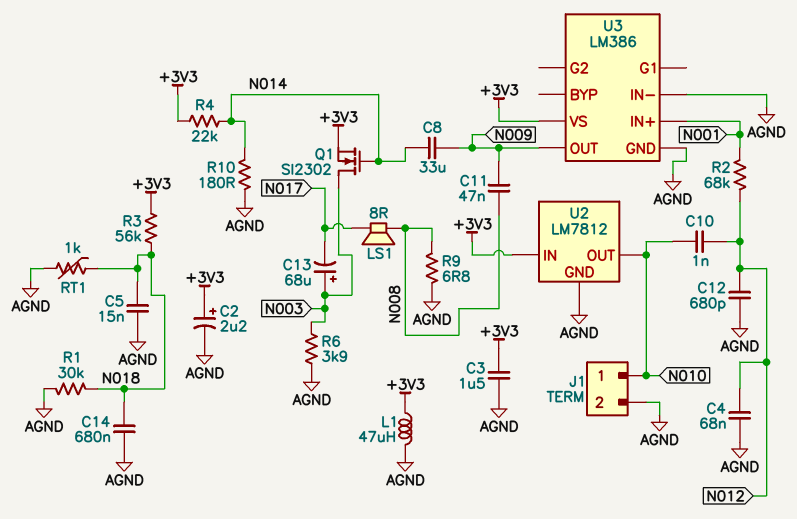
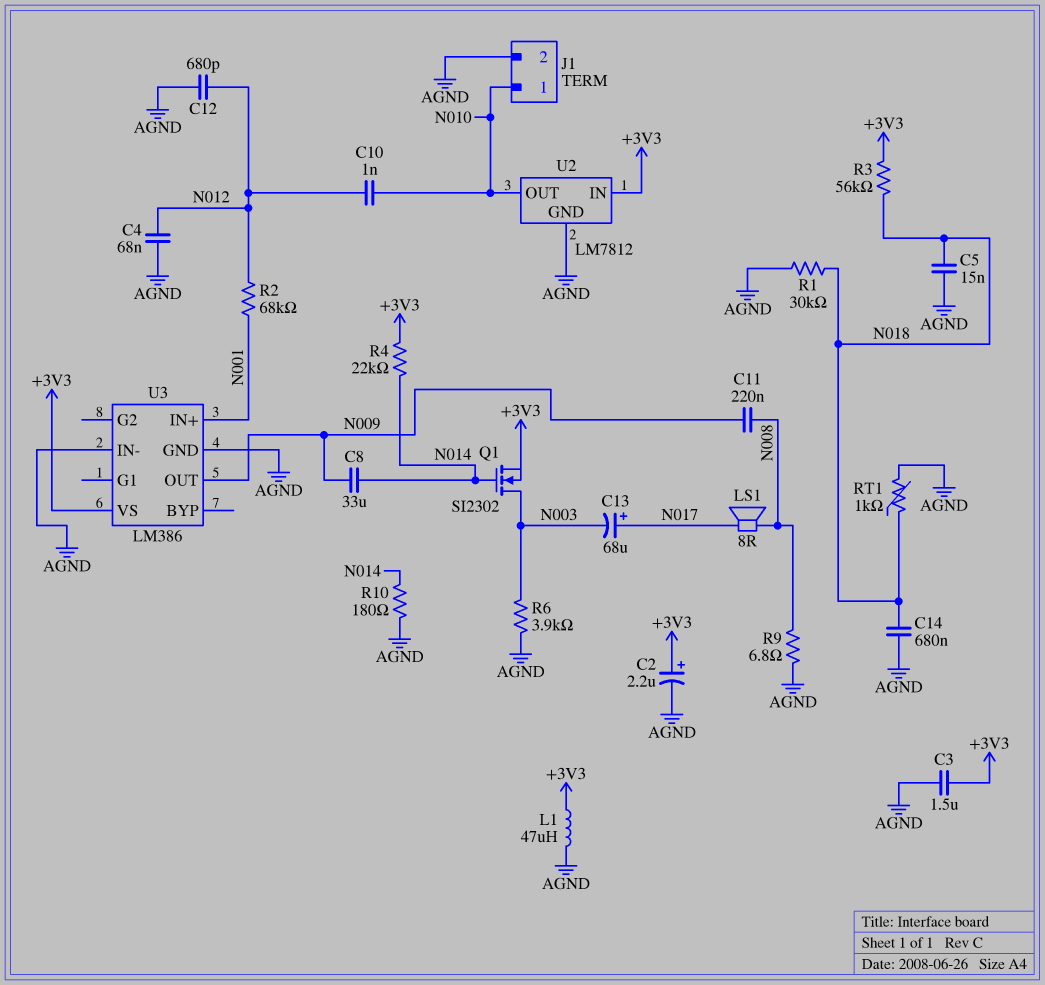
C11: 47nF (N008, N009) -> 220nF (N008, N009)
C13: 68uF (plus N003, minus N017) -> 68uF (plus N017, minus N003)

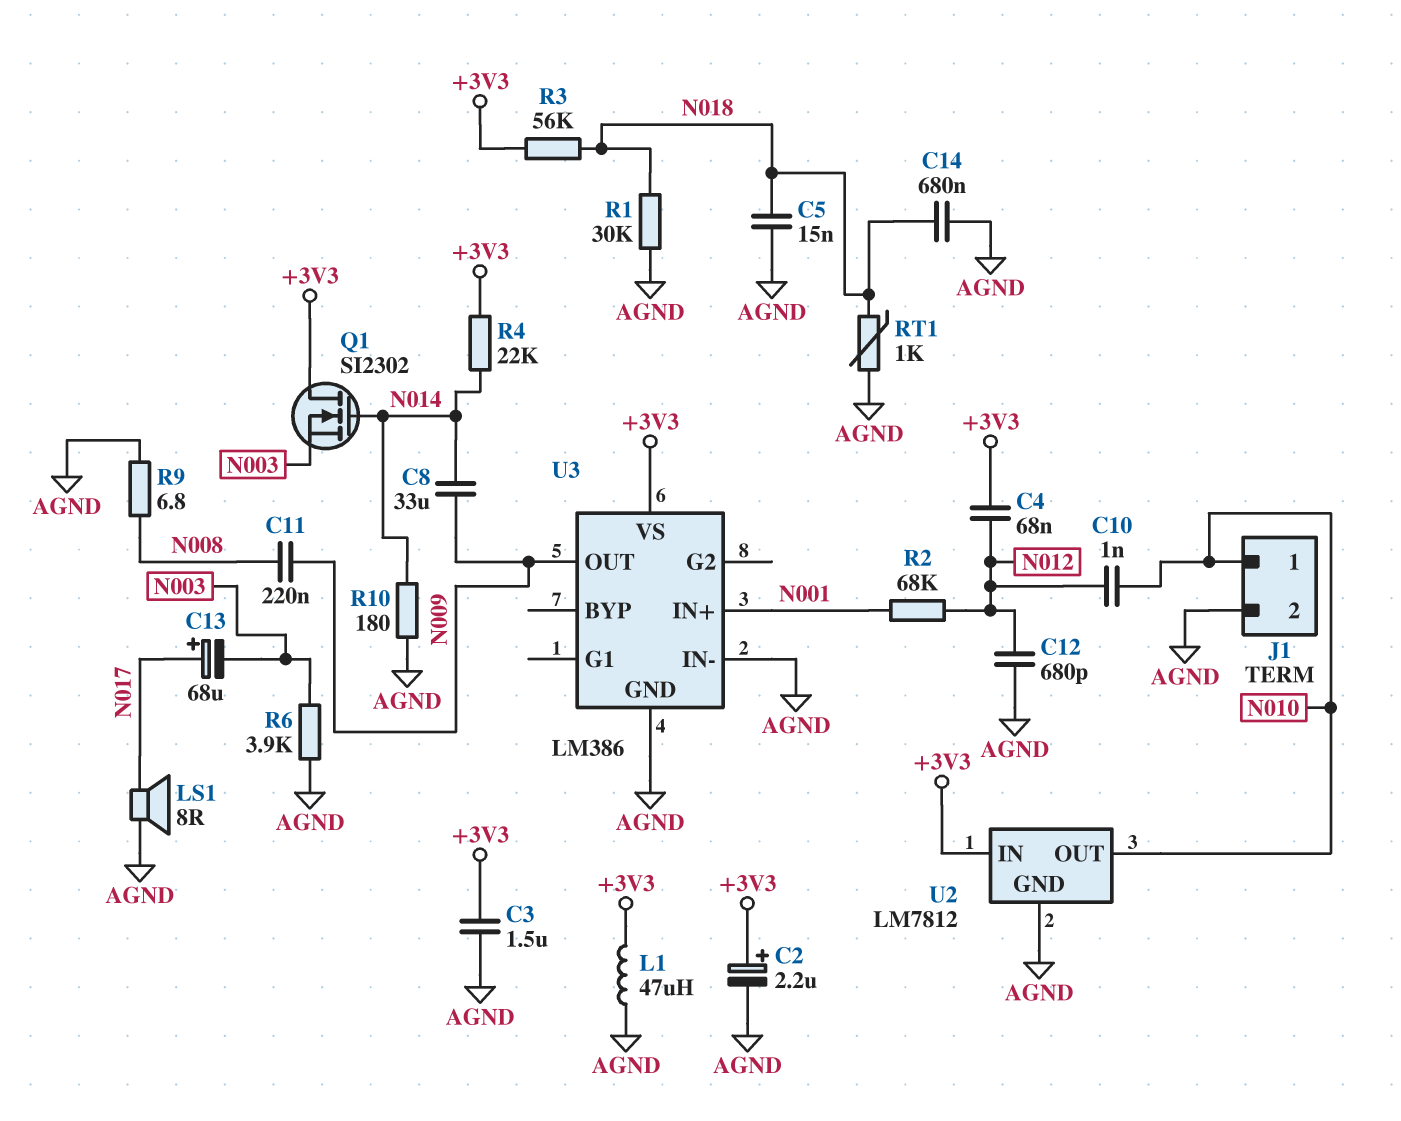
C4: 68nF (AGND, N012) -> 68nF (+3V3, N012)
LS1: speaker 8R (N008, N017) -> speaker 8R (AGND, N017)
Q1: NMOS SI2302 (G N014, D N003, S +3V3) -> NMOS SI2302 (G N014, D +3V3, S N003)

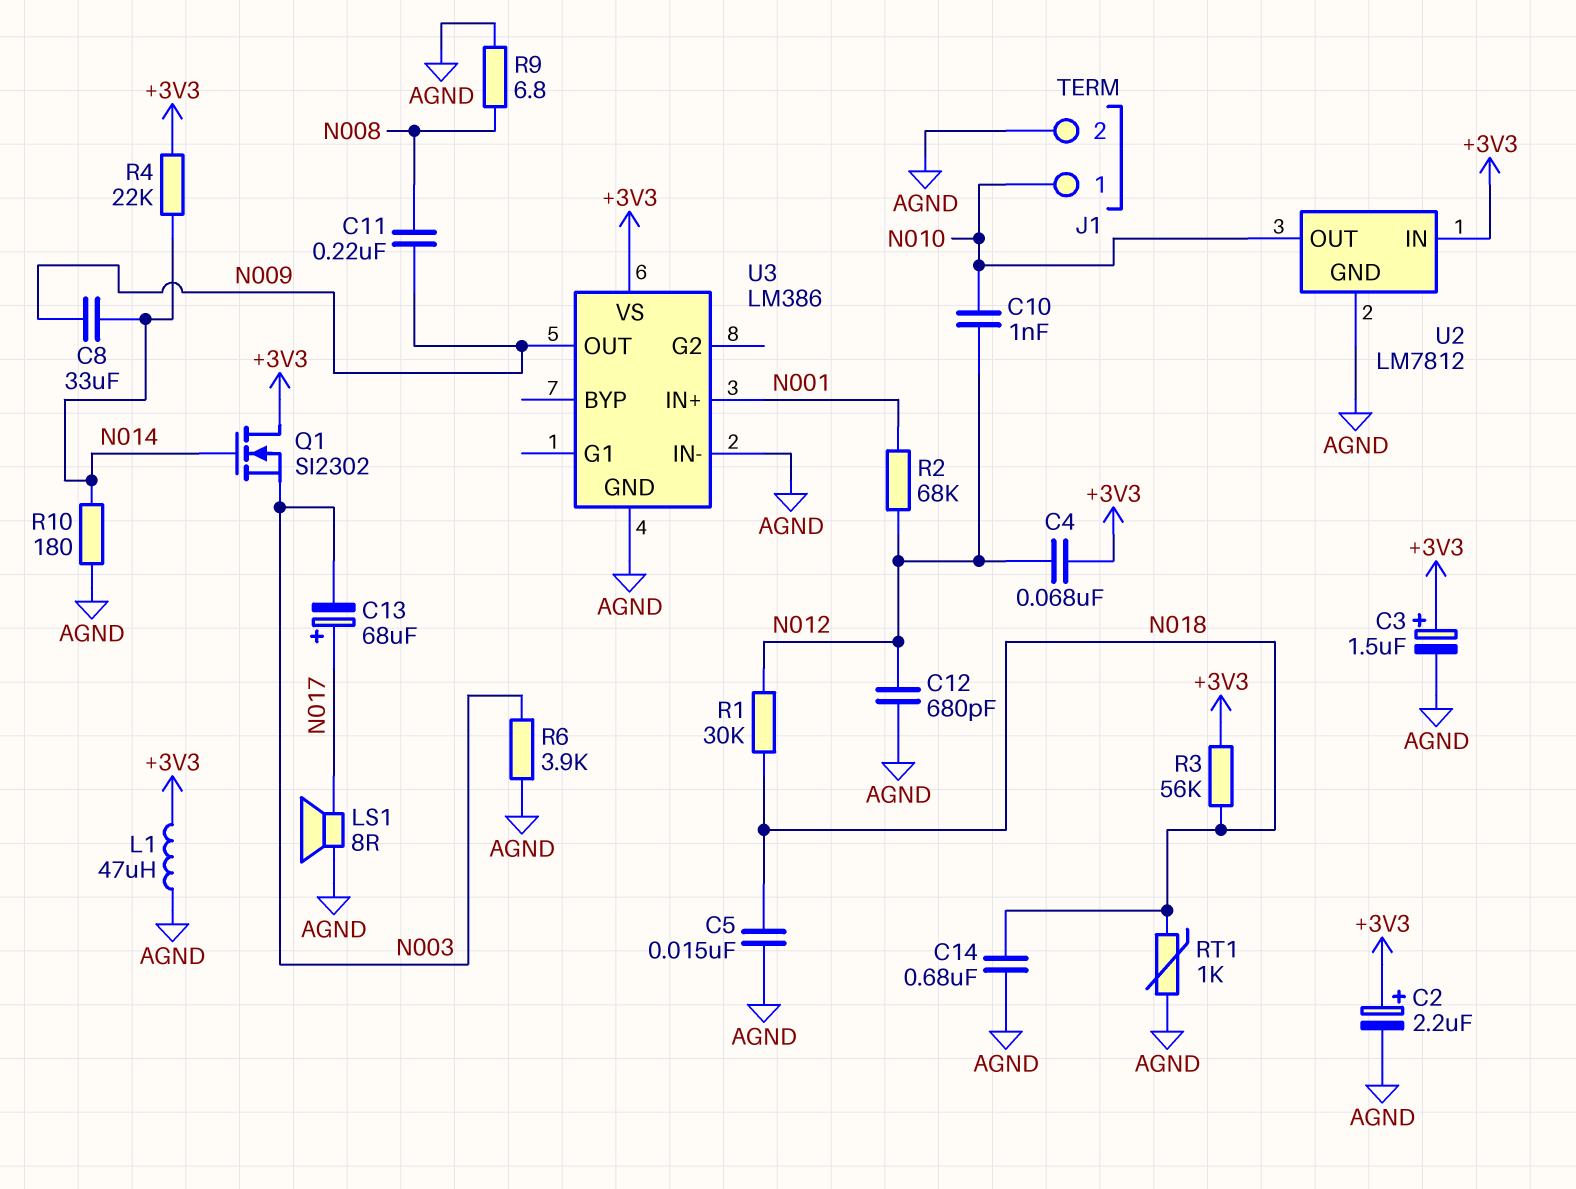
C3: 1.5uF (+3V3, AGND) -> 1.5uF (plus +3V3, minus AGND)
R1: 30k (AGND, N018) -> 30k (N012, N018)

